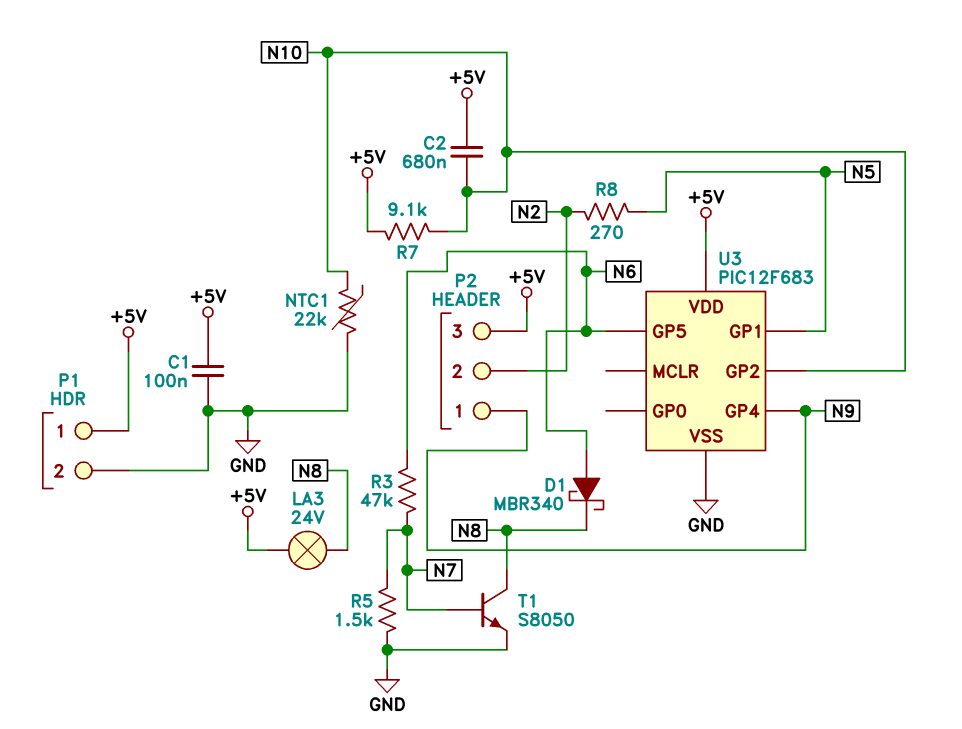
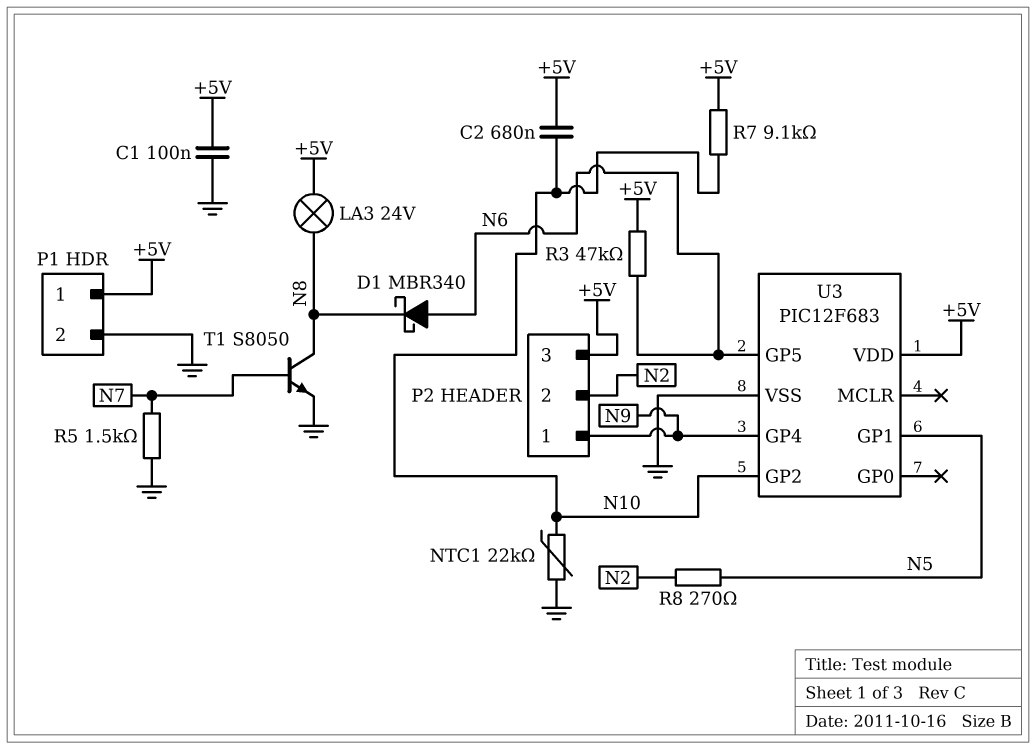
R3: 47k (N6, N7) -> 47k (+5V, N6)

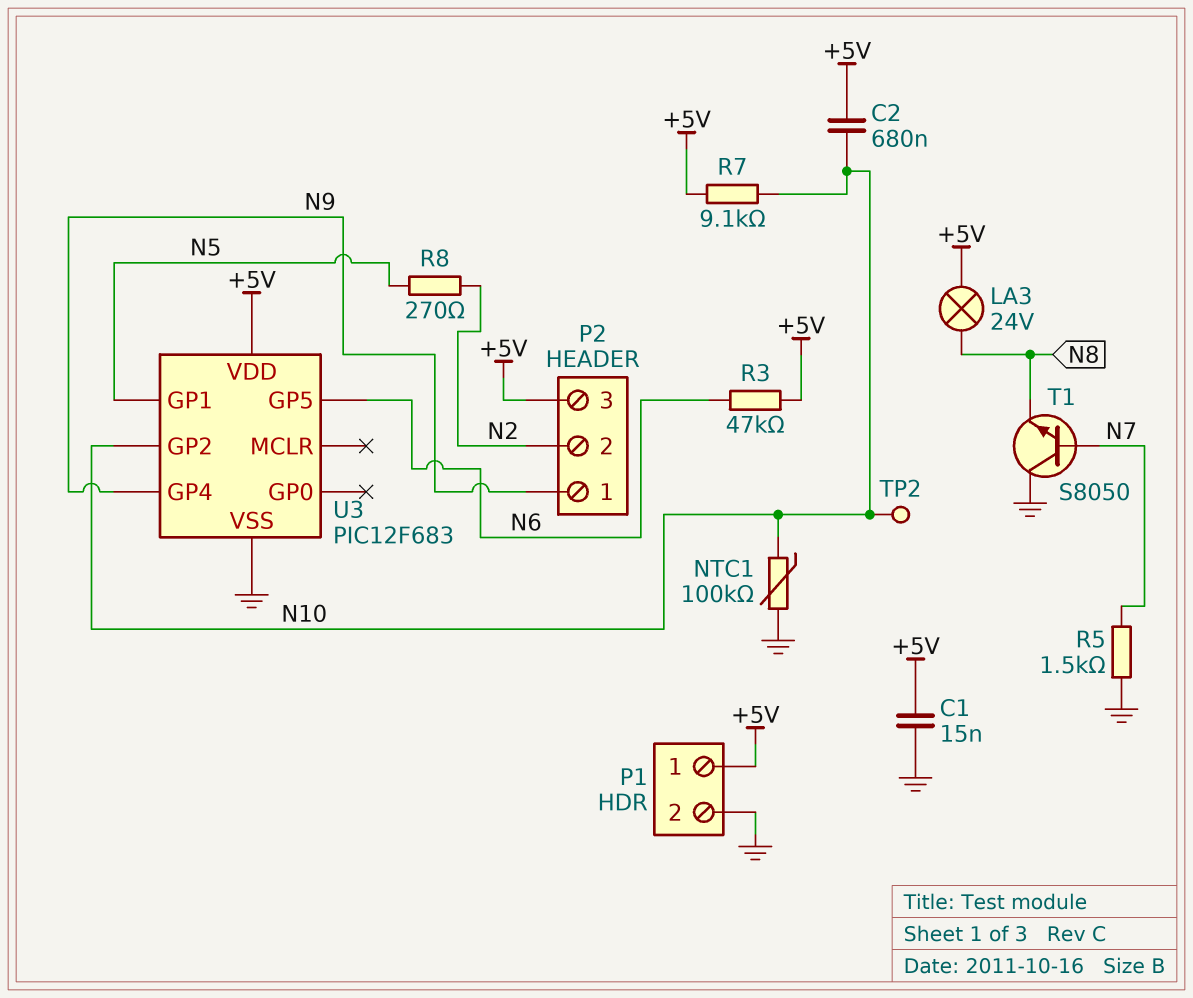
C1: 100nF (+5V, GND) -> 15nF (+5V, GND)
D1: schottky MBR340 (A N6, K N8) -> none
NTC1: 22k (GND, N10) -> 100k (GND, N10)
T1: NPN S8050 (B N7, C N8, E GND) -> NPN S8050 (B N7, C GND, E N8)
TP2: none -> test point (N10)

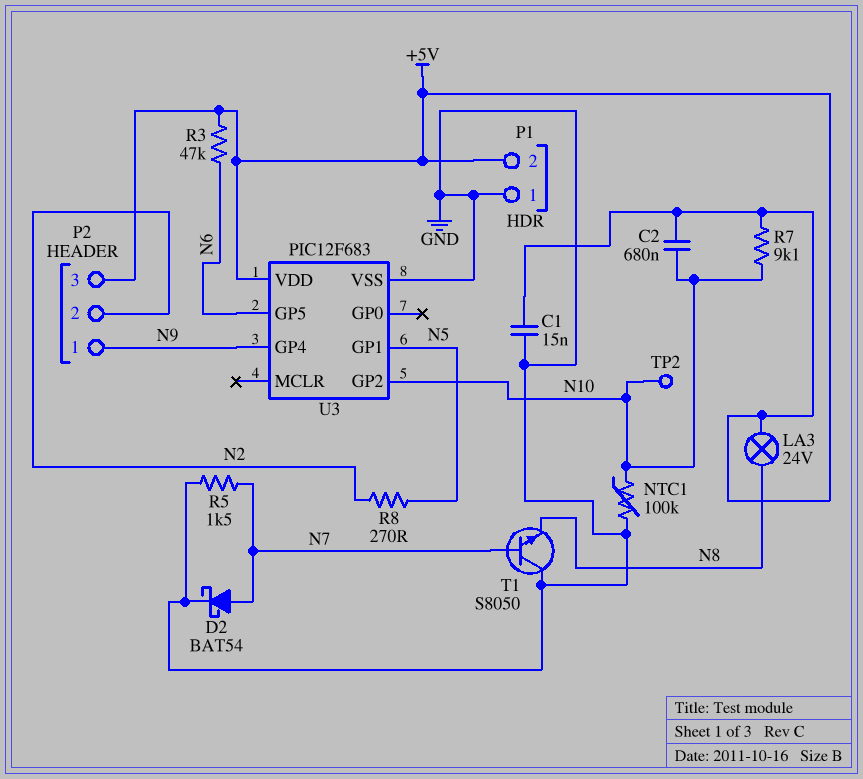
D2: none -> schottky BAT54 (A N7, K GND)
P1 pin 1: +5V -> GND
P1 pin 2: GND -> +5V

